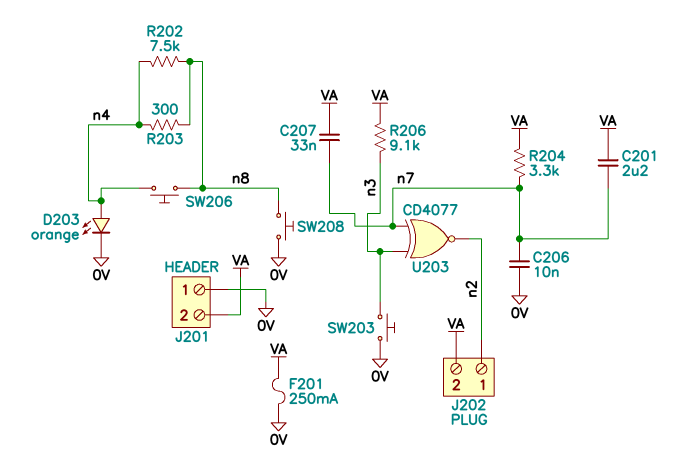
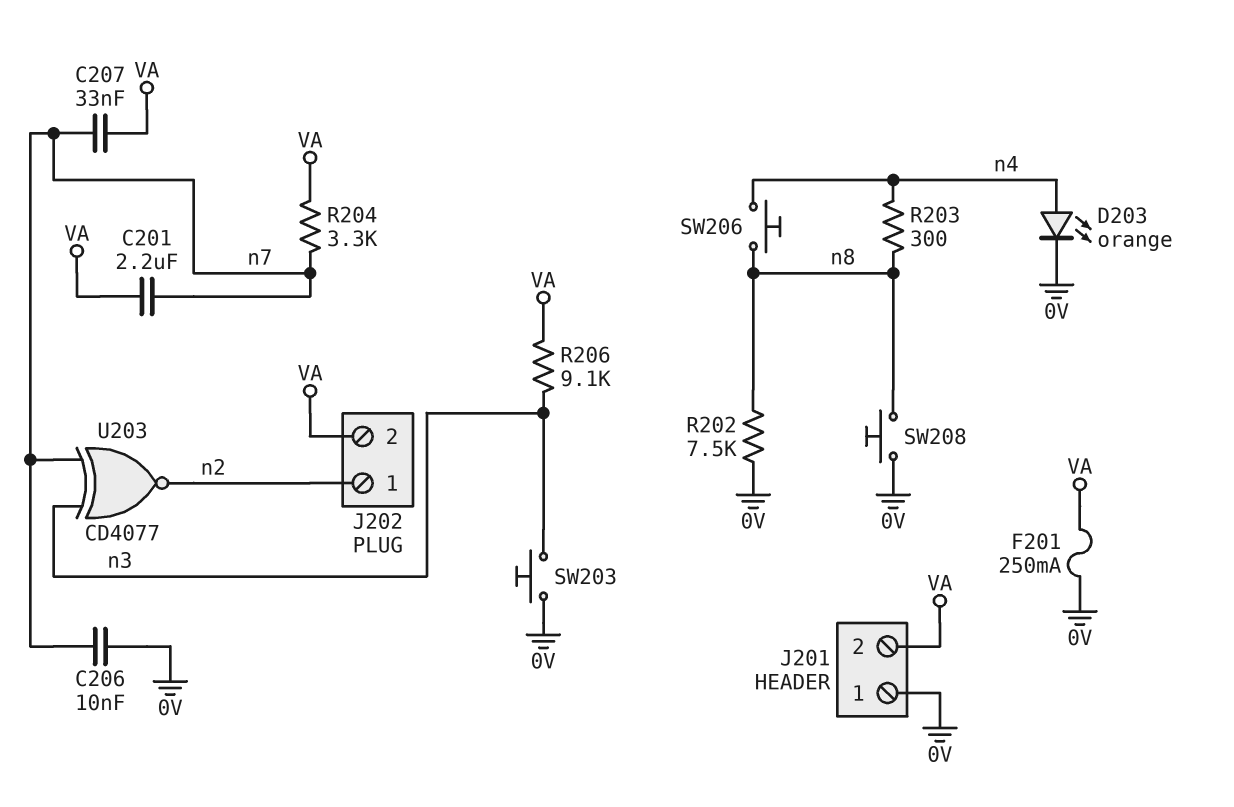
R202: 7.5k (n4, n8) -> 7.5k (0V, n8)

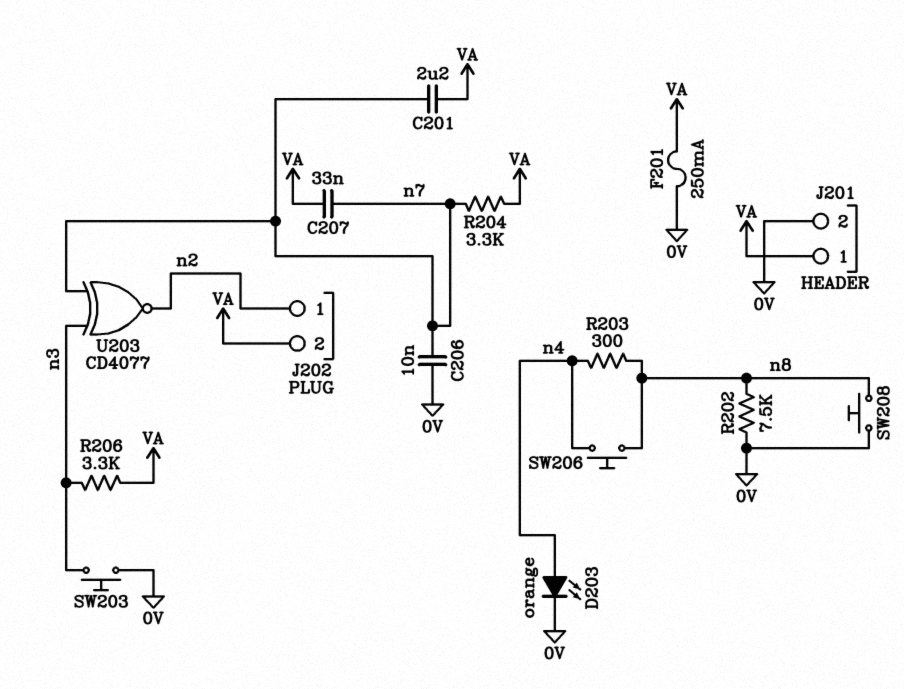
J201 pin 1: 0V -> VA
J201 pin 2: VA -> 0V
R206: 9.1k (VA, n3) -> 3.3k (VA, n3)

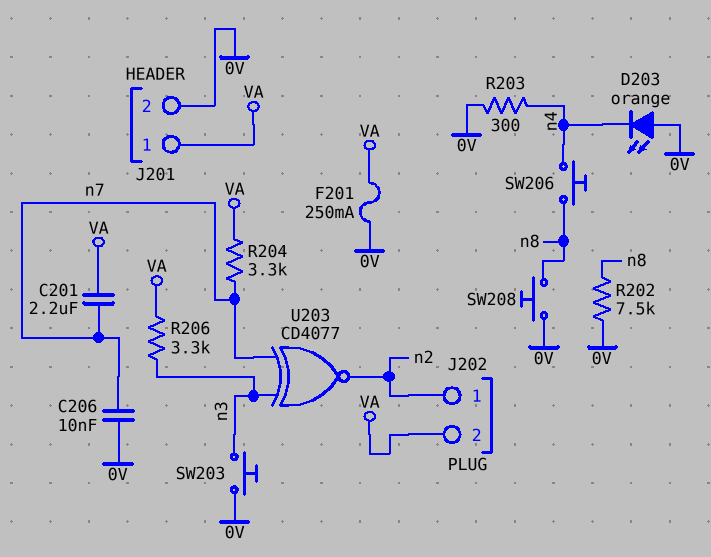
C207: 33nF (VA, n7) -> none
D203: LED orange (A n4, K 0V) -> LED orange (A 0V, K n4)
R203: 300 (n4, n8) -> 300 (0V, n4)

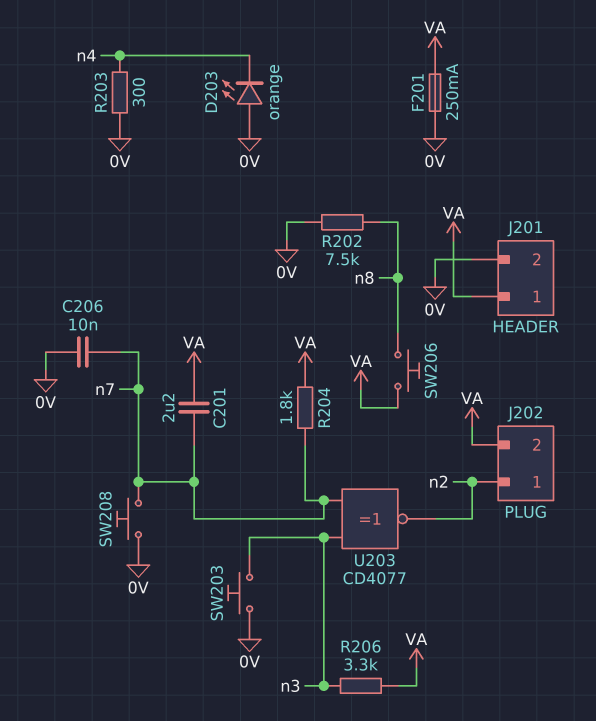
R204: 3.3k (VA, n7) -> 1.8k (VA, n7)
SW206: button (n4, n8) -> button (VA, n8)
SW208: button (0V, n8) -> button (0V, n7)

